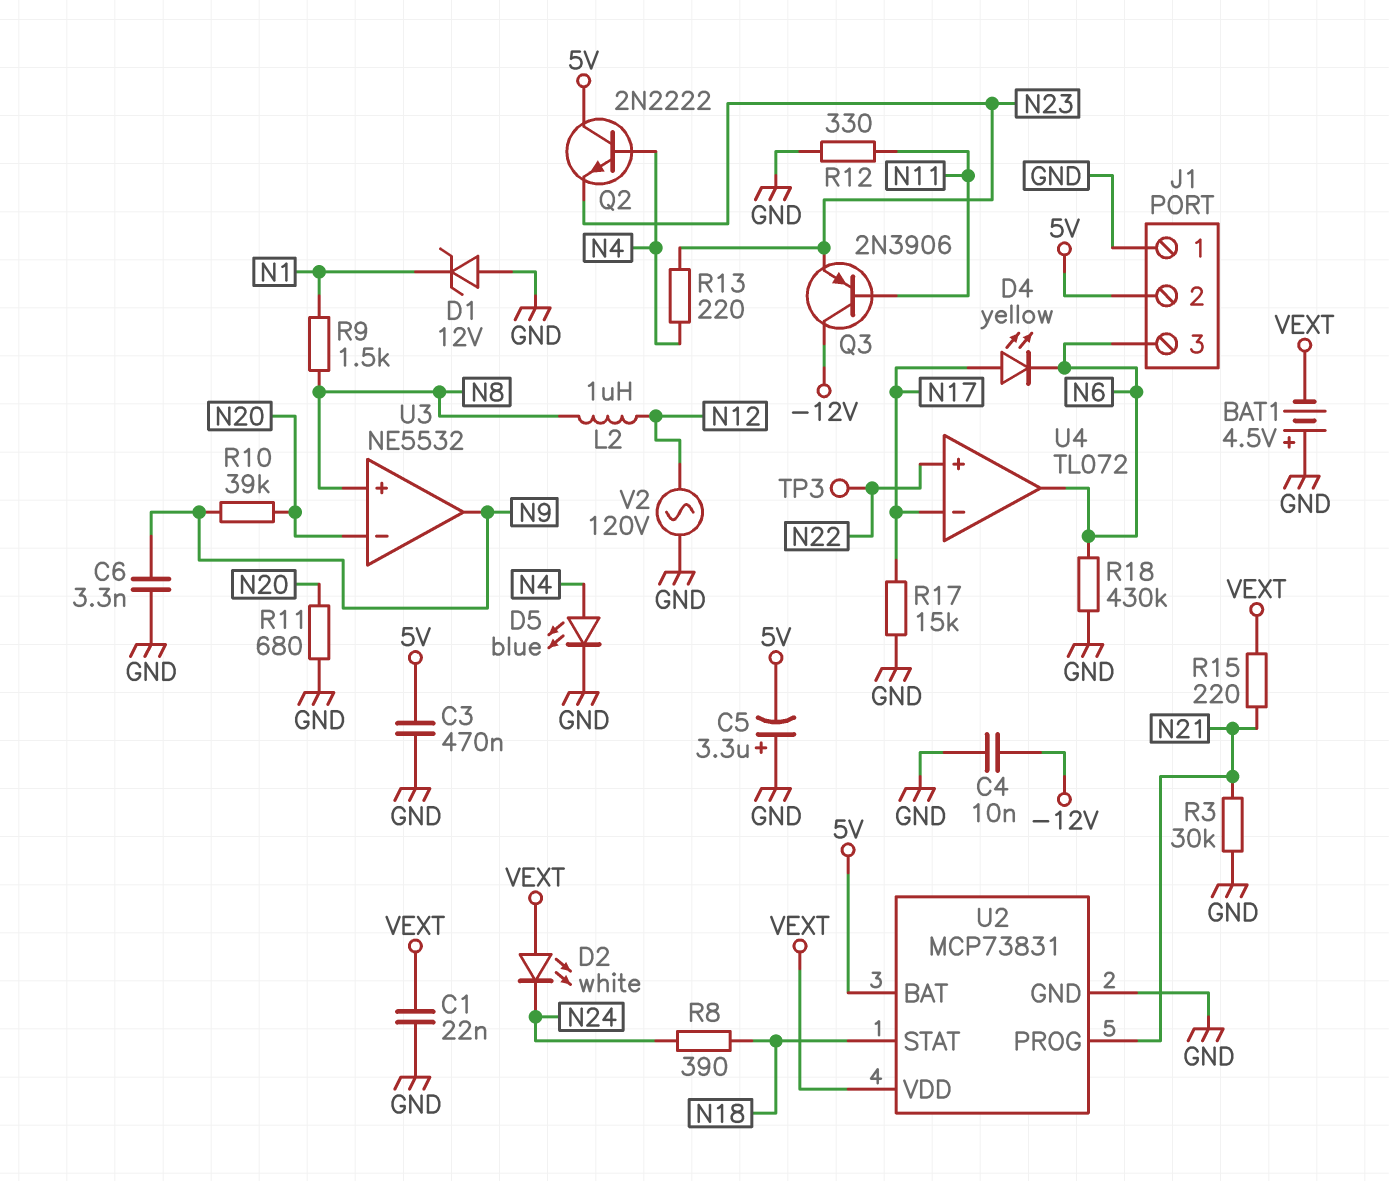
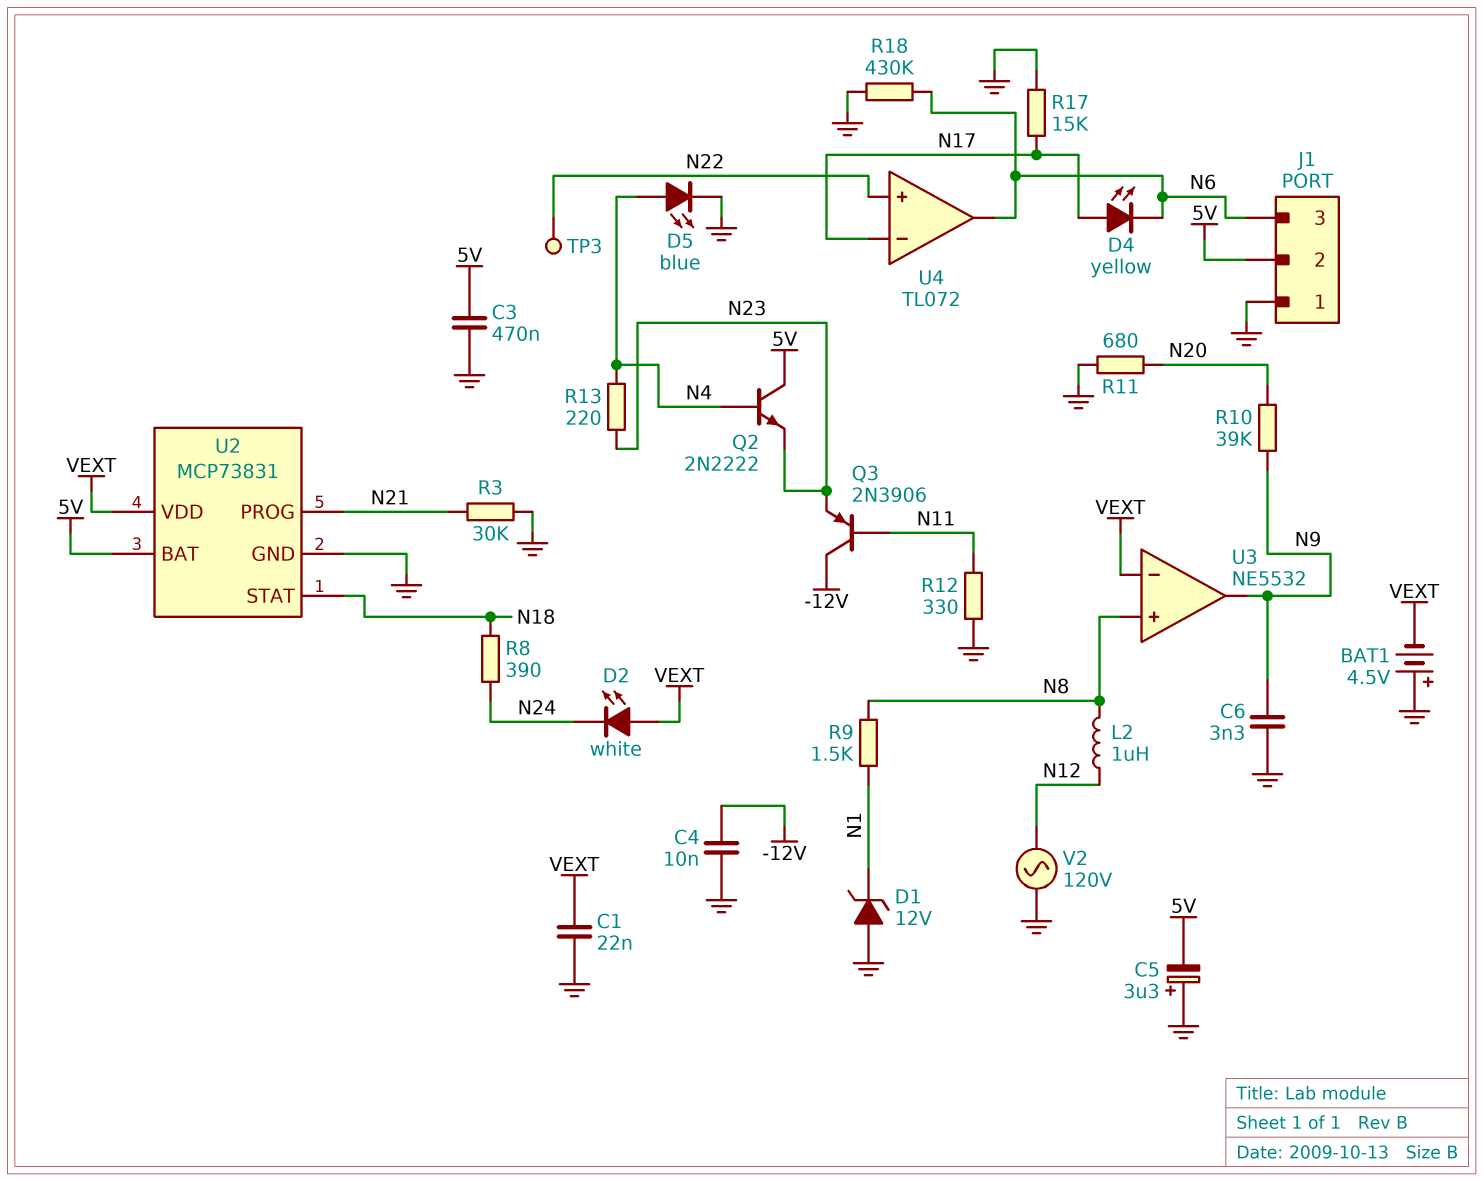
R15: 220 (N21, VEXT) -> none
U3 pin in-: N20 -> VEXT

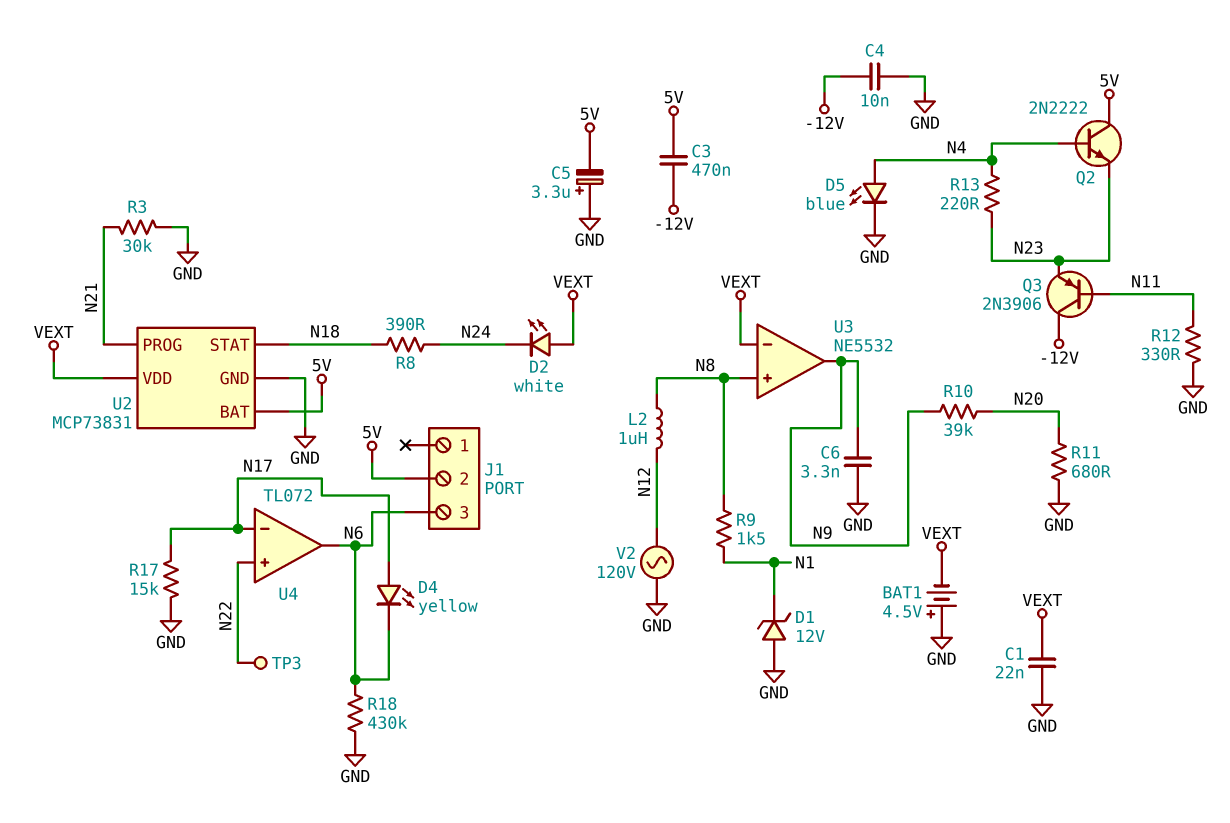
C3: 470nF (5V, GND) -> 470nF (-12V, 5V)
J1 pin 1: GND -> none

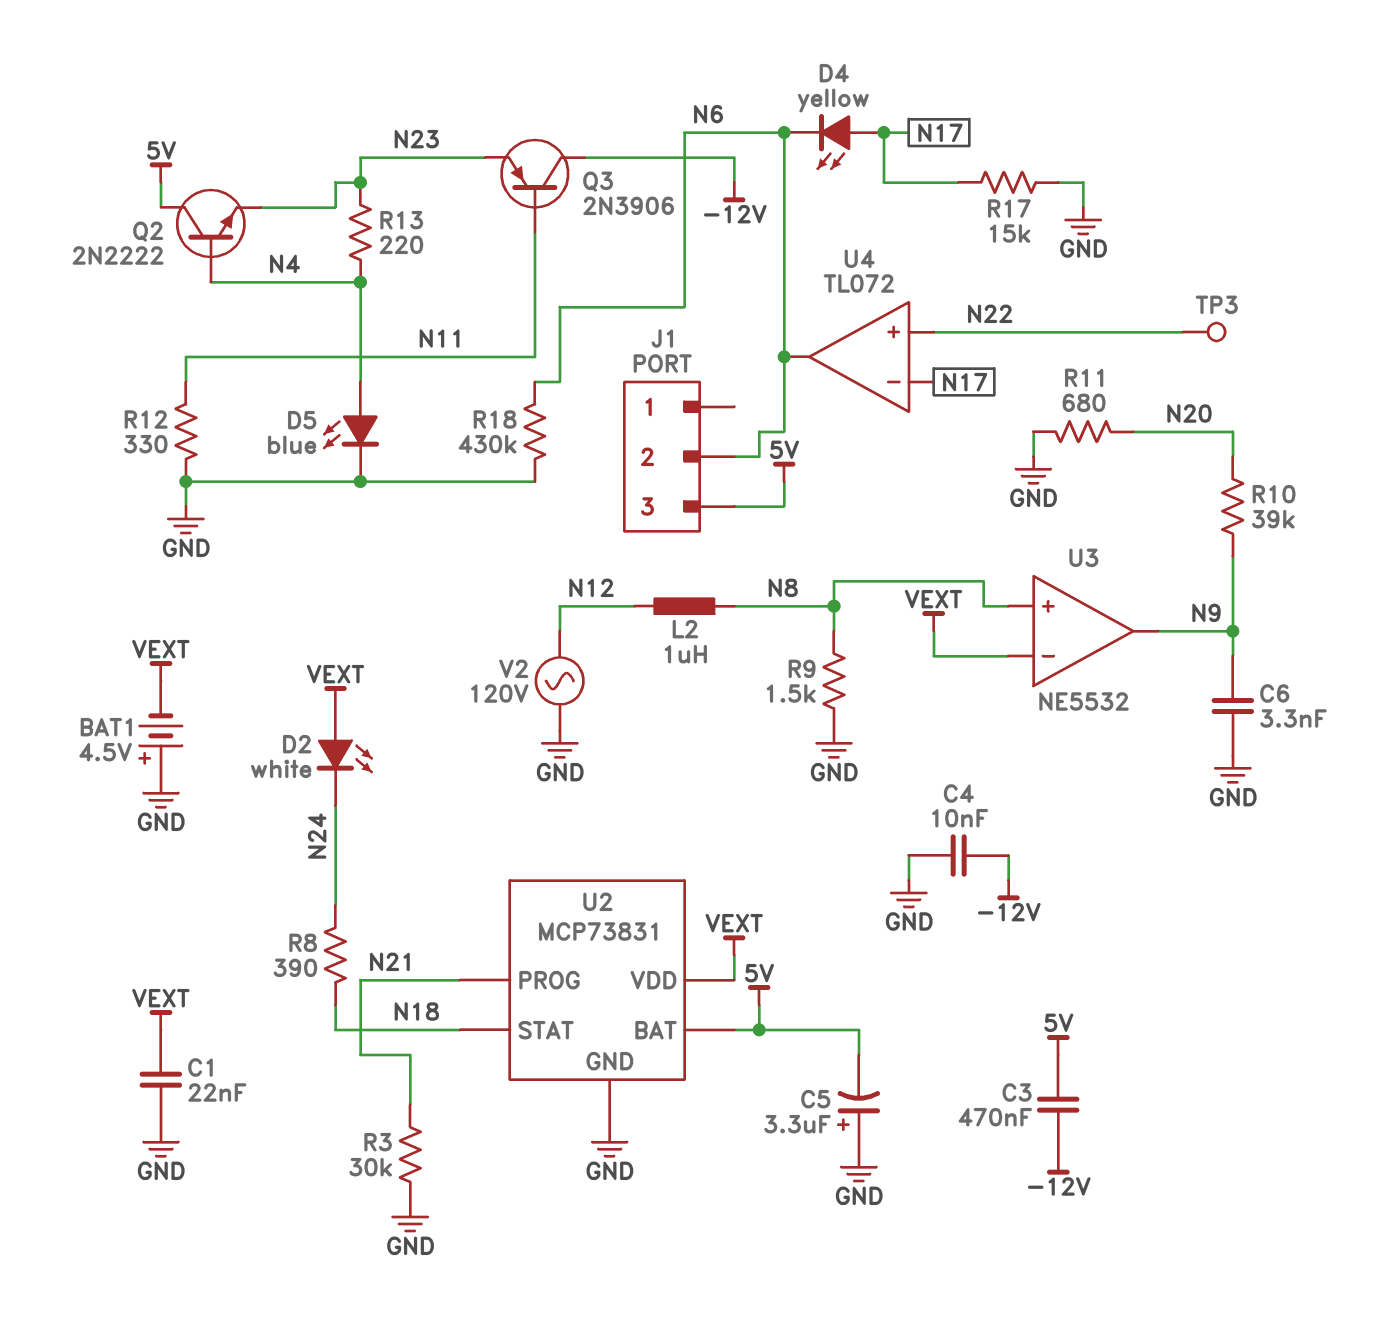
D1: zener 12V (A GND, K N1) -> none
J1 pin 2: 5V -> N6
J1 pin 3: N6 -> 5V
R9: 1.5k (N1, N8) -> 1.5k (GND, N8)

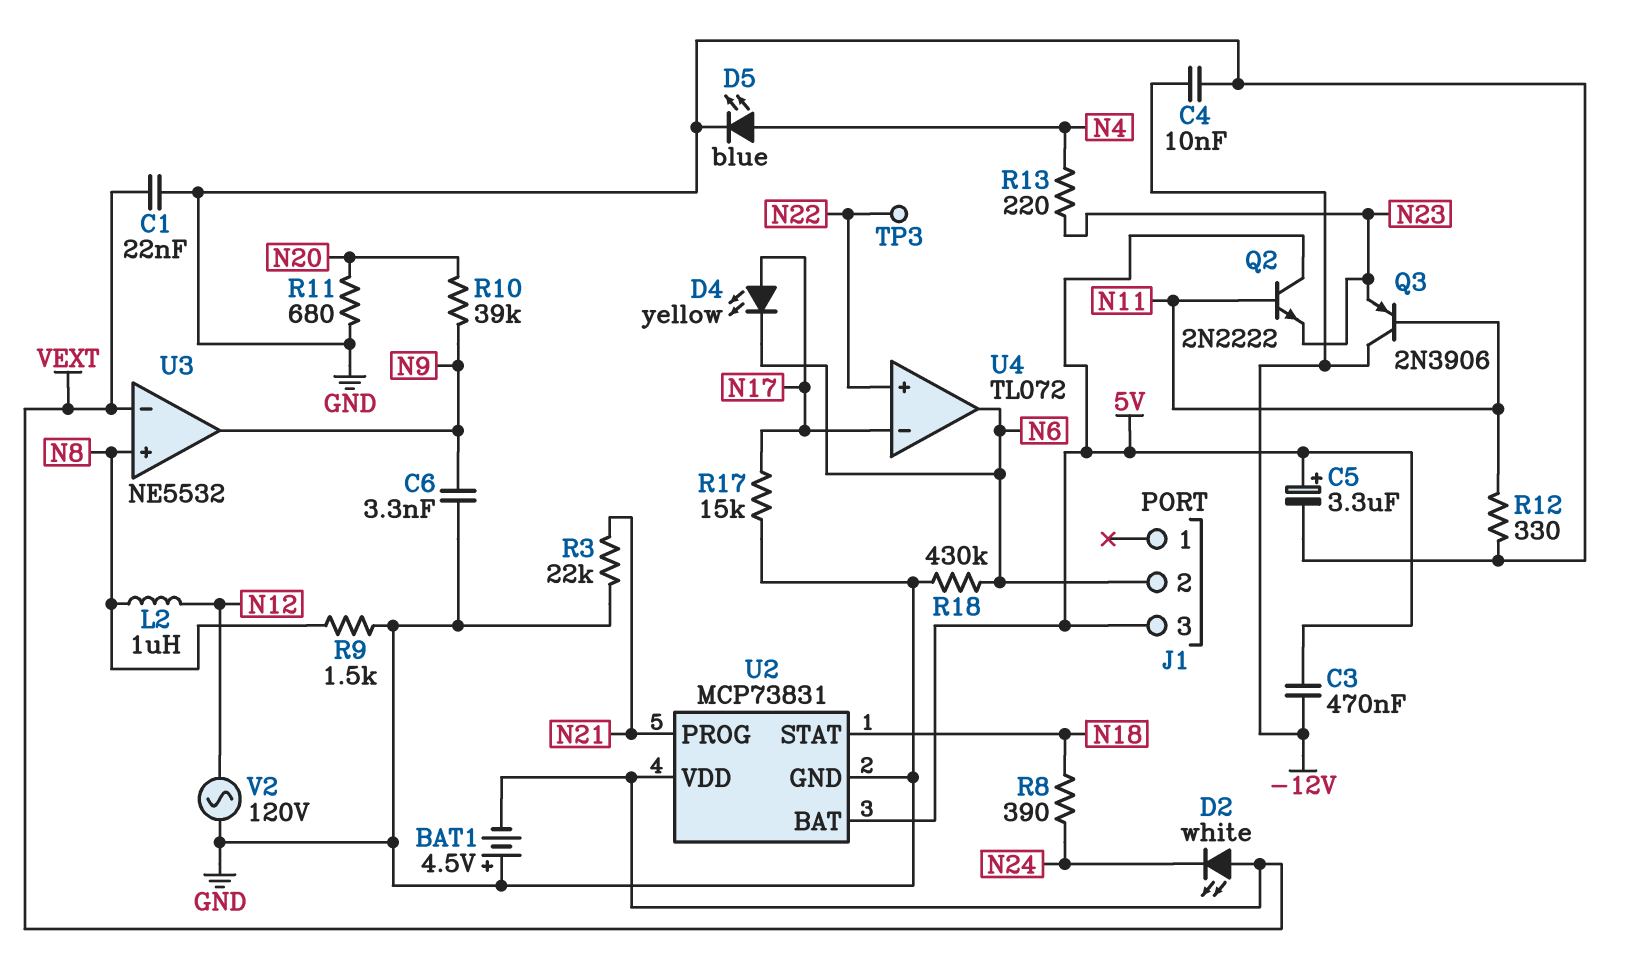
C5: 3.3uF (plus GND, minus 5V) -> 3.3uF (plus 5V, minus GND)
Q2: NPN 2N2222 (B N4, C 5V, E N23) -> NPN 2N2222 (B N11, C 5V, E N23)
R3: 30k (GND, N21) -> 22k (GND, N21)

